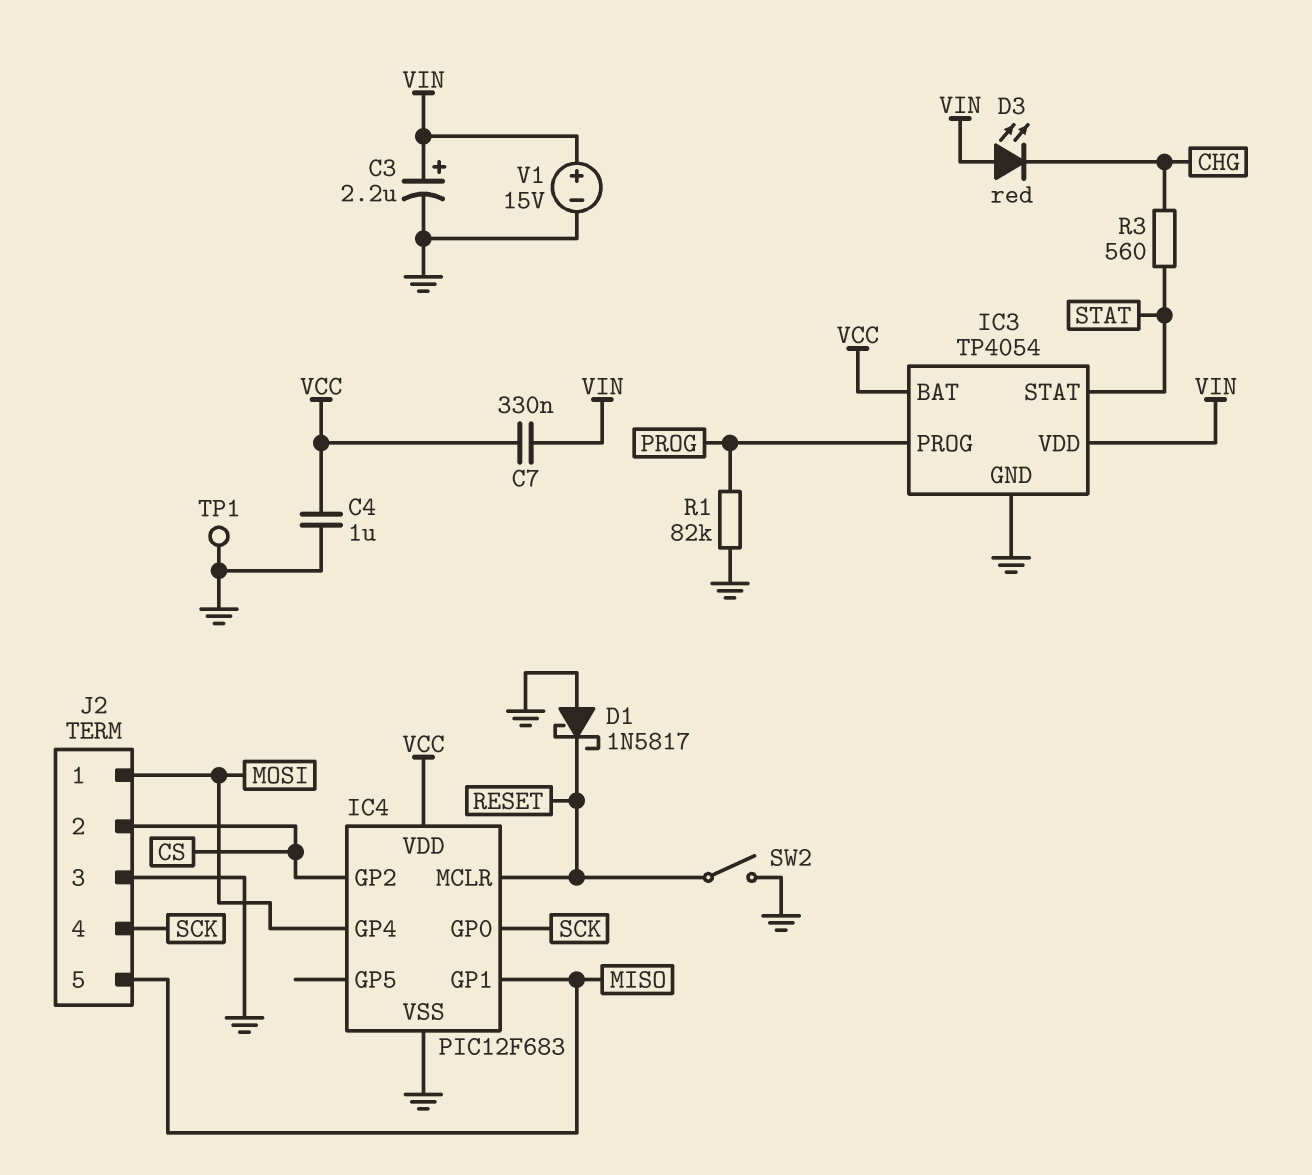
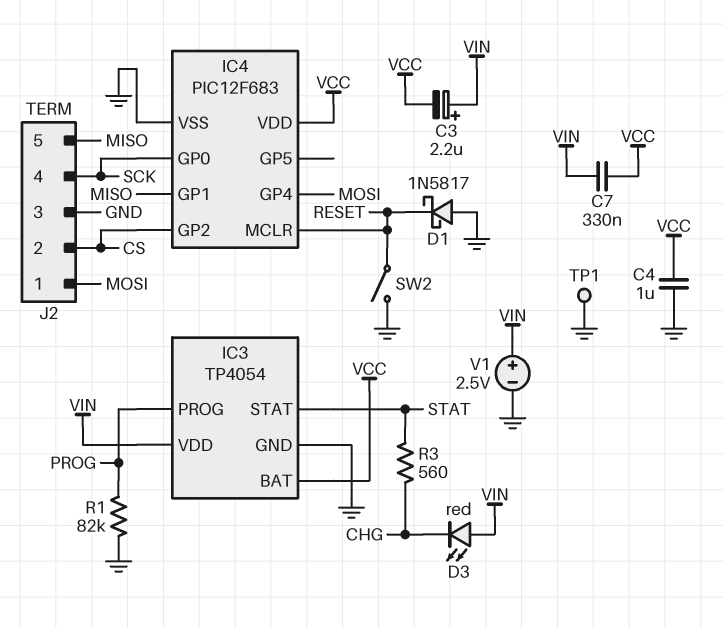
C3: 2.2uF (plus VIN, minus GND) -> 2.2uF (plus VIN, minus VCC)
V1: 15V (plus VIN, minus GND) -> 2.5V (plus VIN, minus GND)

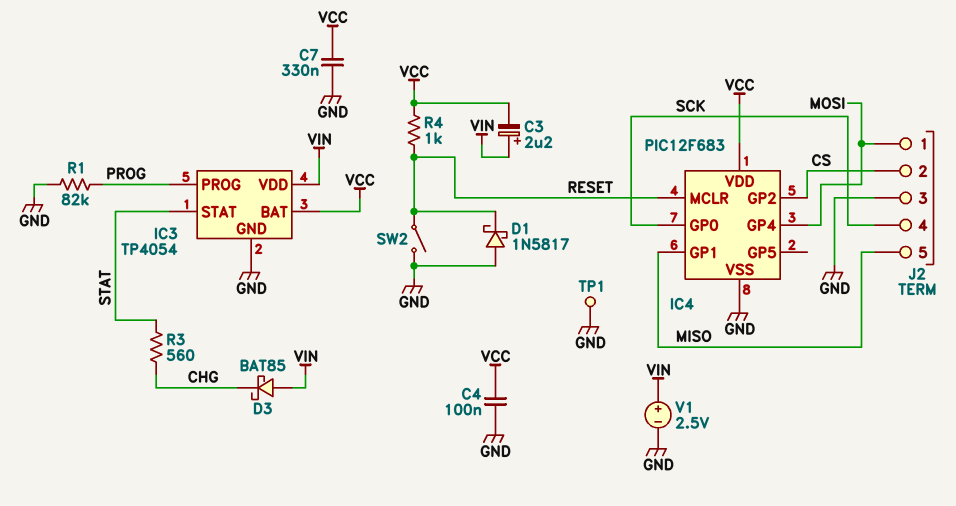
C4: 1uF (GND, VCC) -> 100nF (GND, VCC)
C7: 330nF (VCC, VIN) -> 330nF (GND, VCC)
D3: LED red (A VIN, K CHG) -> schottky BAT85 (A VIN, K CHG)
R4: none -> 1k (RESET, VCC)

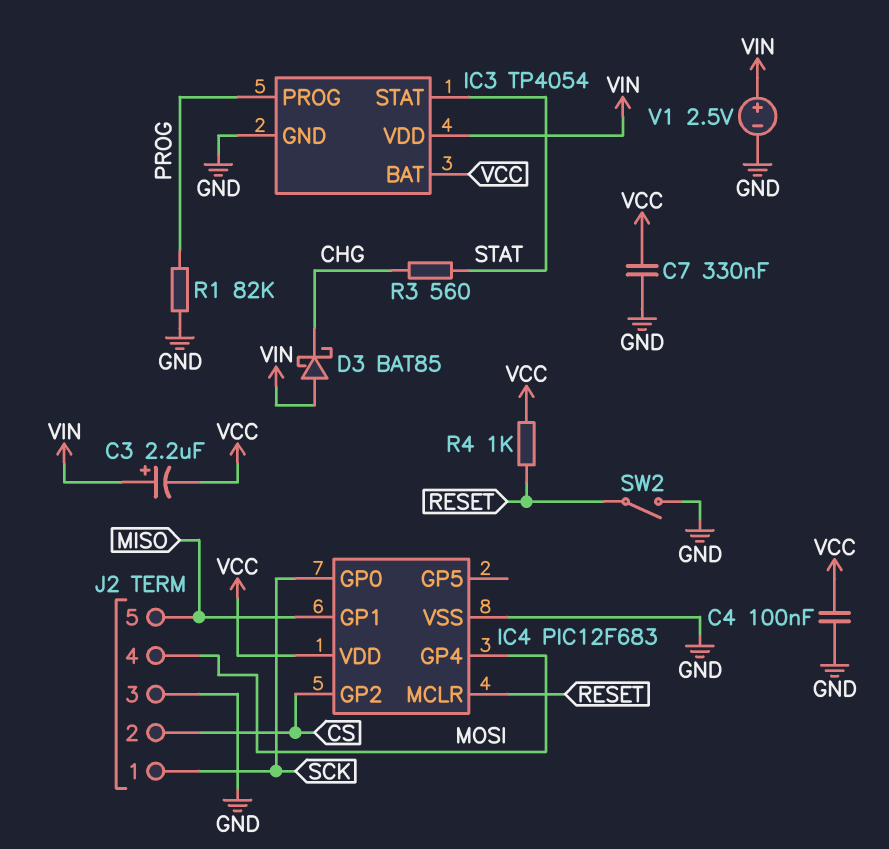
D1: schottky 1N5817 (A GND, K RESET) -> none
J2 pin 1: MOSI -> SCK
J2 pin 4: SCK -> MOSI
TP1: test point (GND) -> none

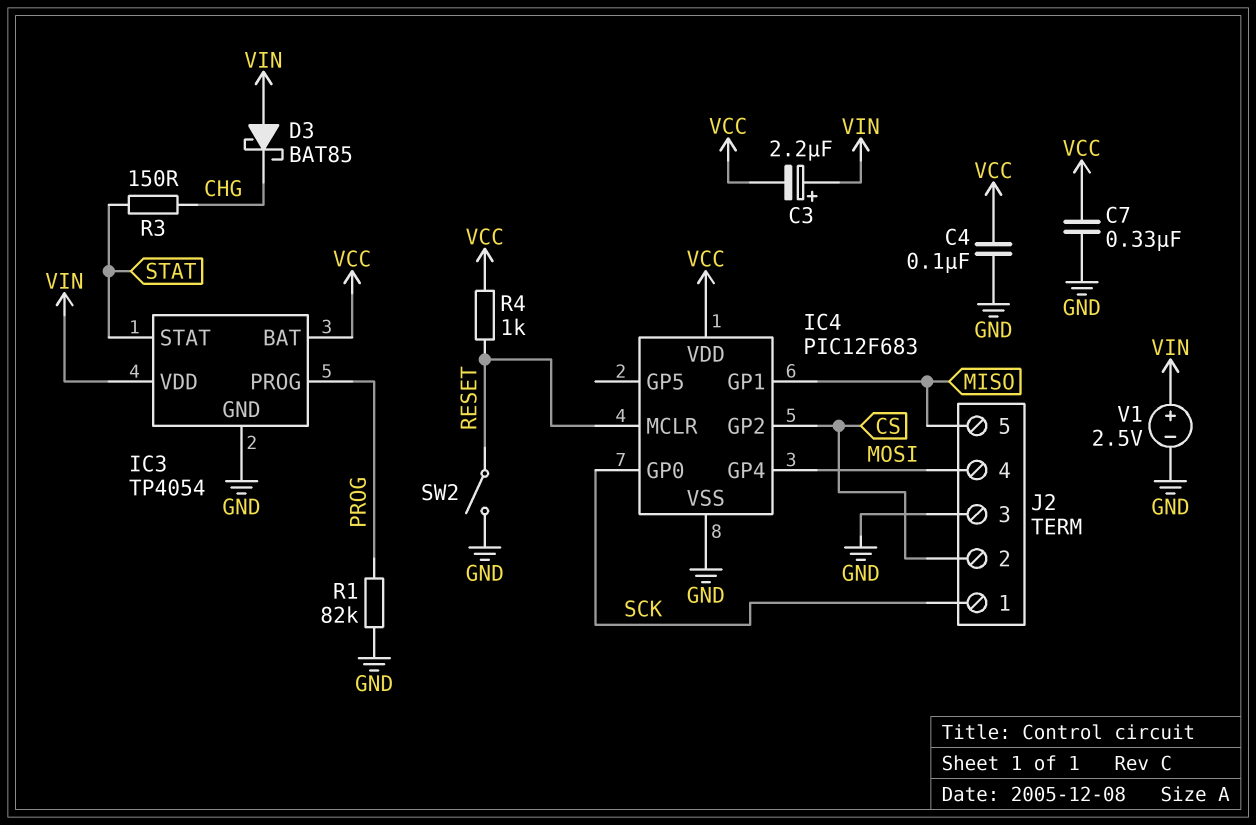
R3: 560 (CHG, STAT) -> 150 (CHG, STAT)

